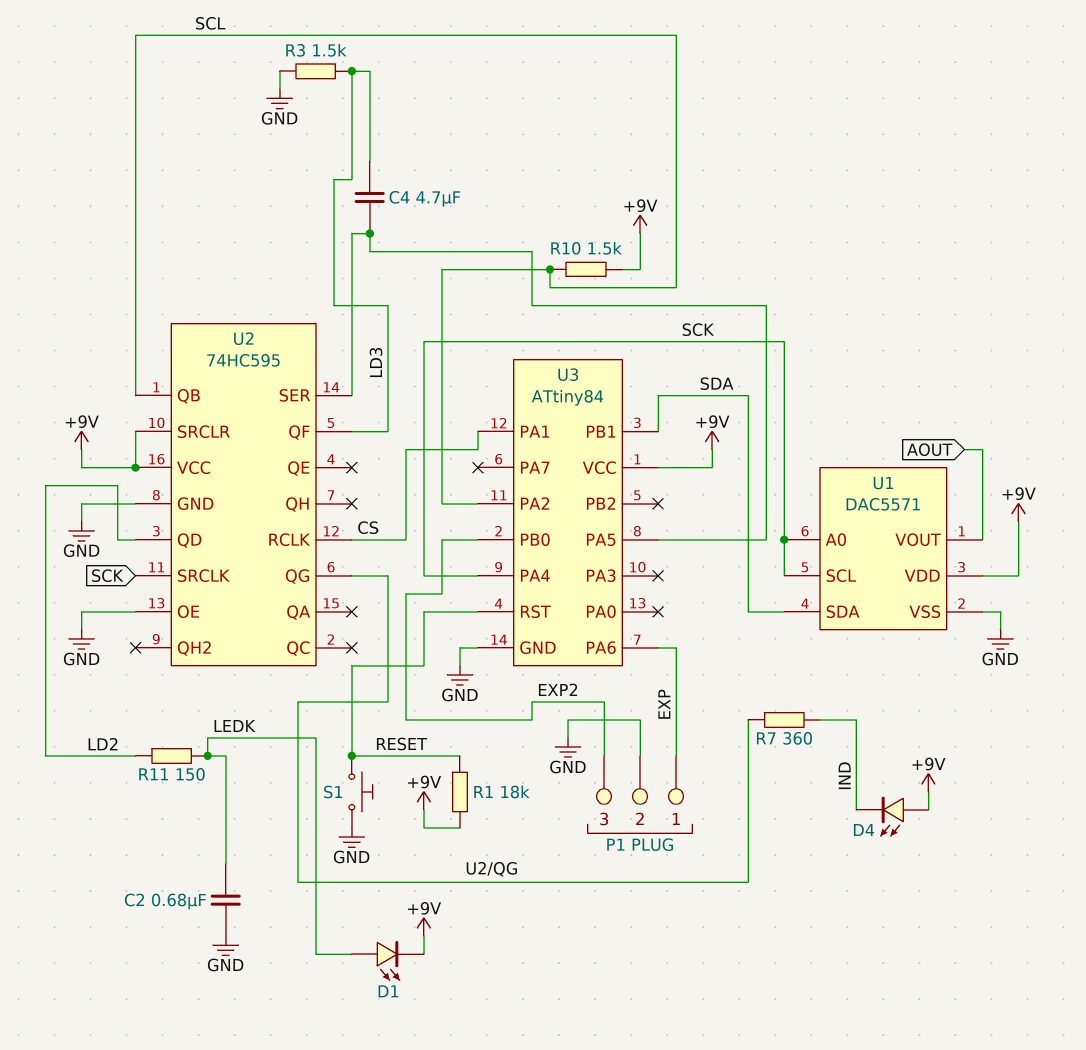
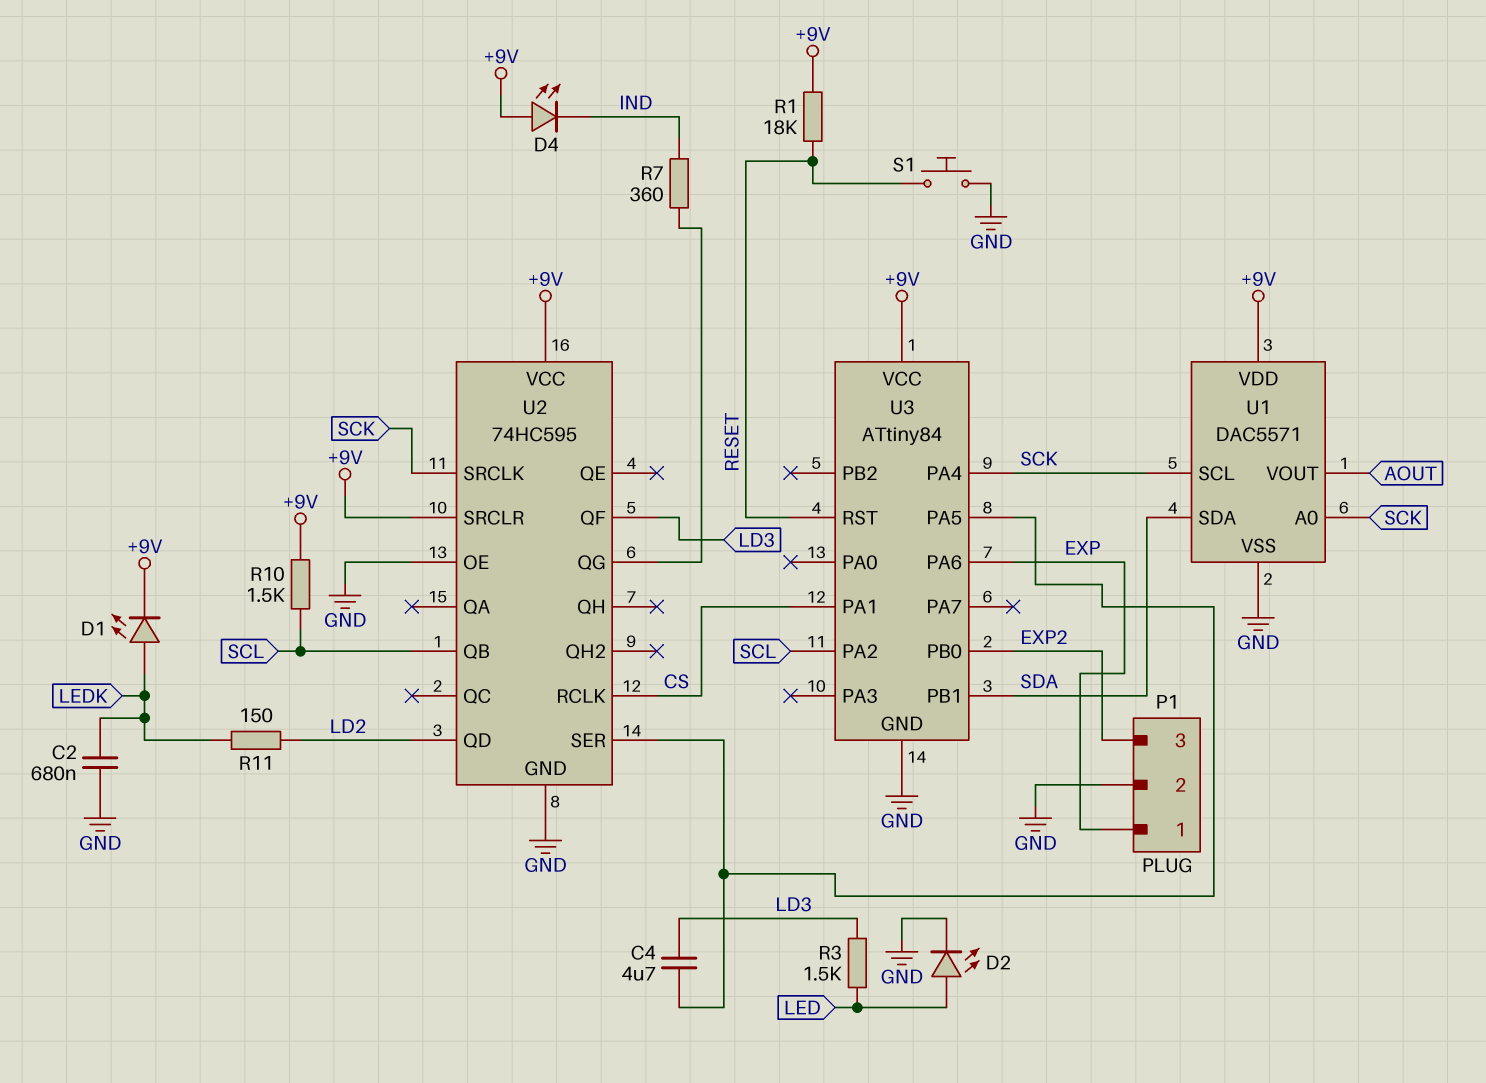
D2: none -> LED (A LED, K GND)
R3: 1.5k (GND, LD3) -> 1.5k (LD3, LED)

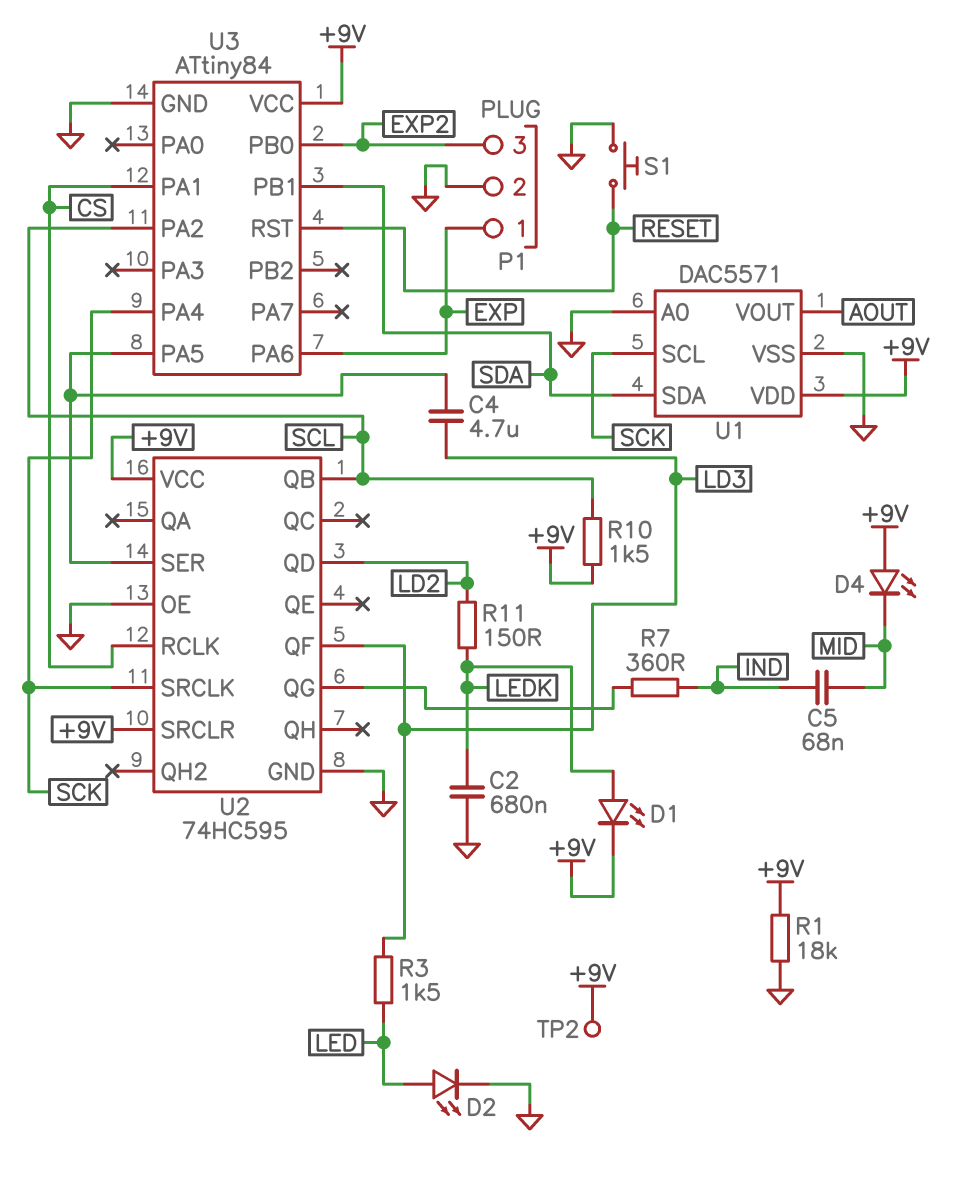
C5: none -> 68nF (IND, MID)
D4: LED (A +9V, K IND) -> LED (A +9V, K MID)
R1: 18k (+9V, RESET) -> 18k (+9V, GND)
TP2: none -> test point (+9V)
U1 pin A0: SCK -> GND

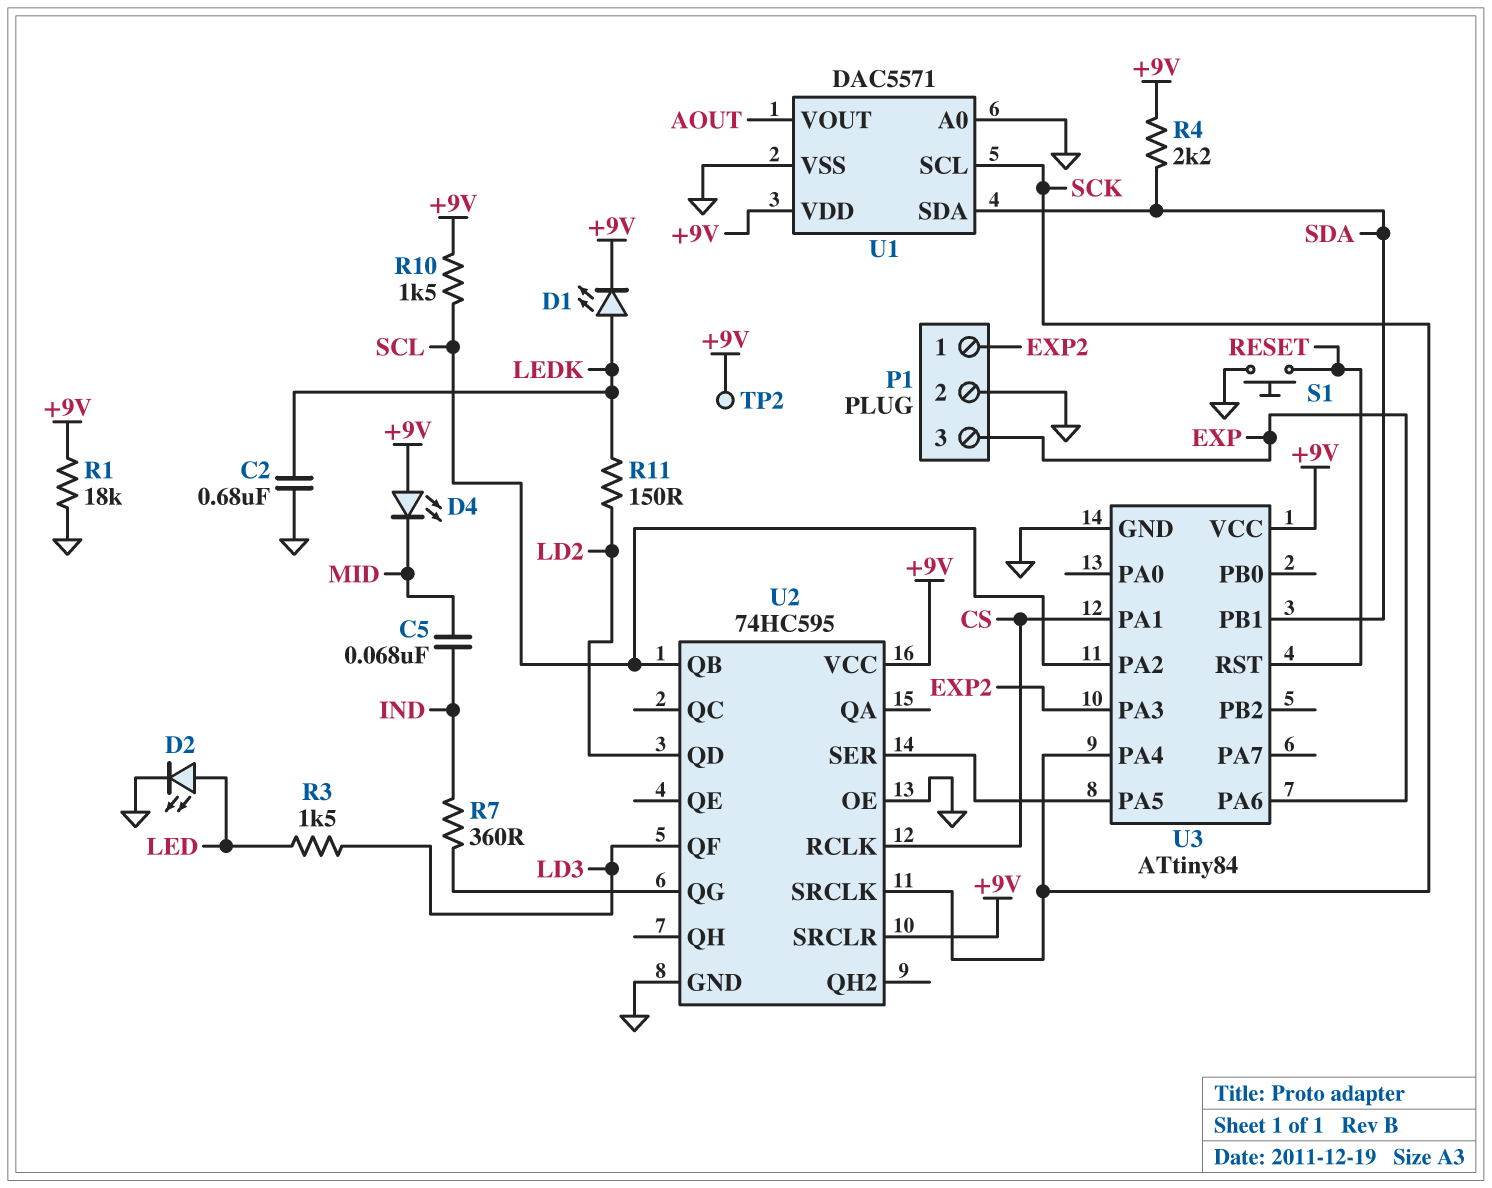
C4: 4.7uF (LD3, U2/SER) -> none
P1 pin 1: EXP -> EXP2
P1 pin 3: EXP2 -> EXP
R4: none -> 2.2k (+9V, SDA)
U3 pin PA3: none -> EXP2
U3 pin PB0: EXP2 -> none

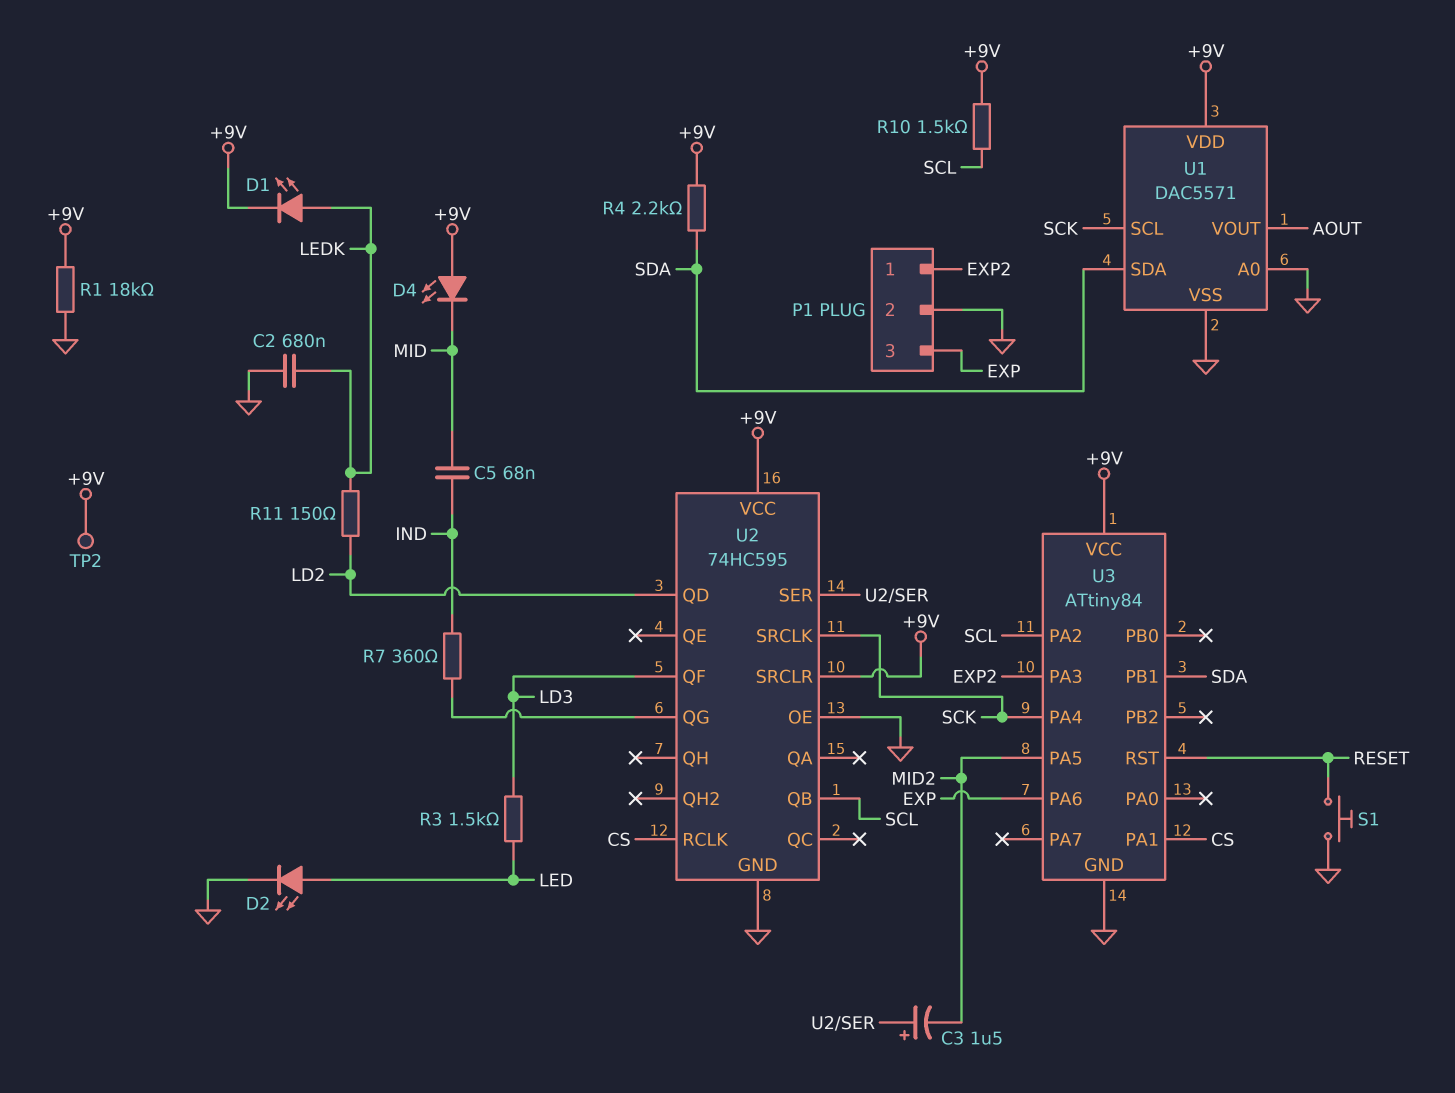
C3: none -> 1.5uF (plus U2/SER, minus MID2)
U3 pin PA5: U2/SER -> MID2

